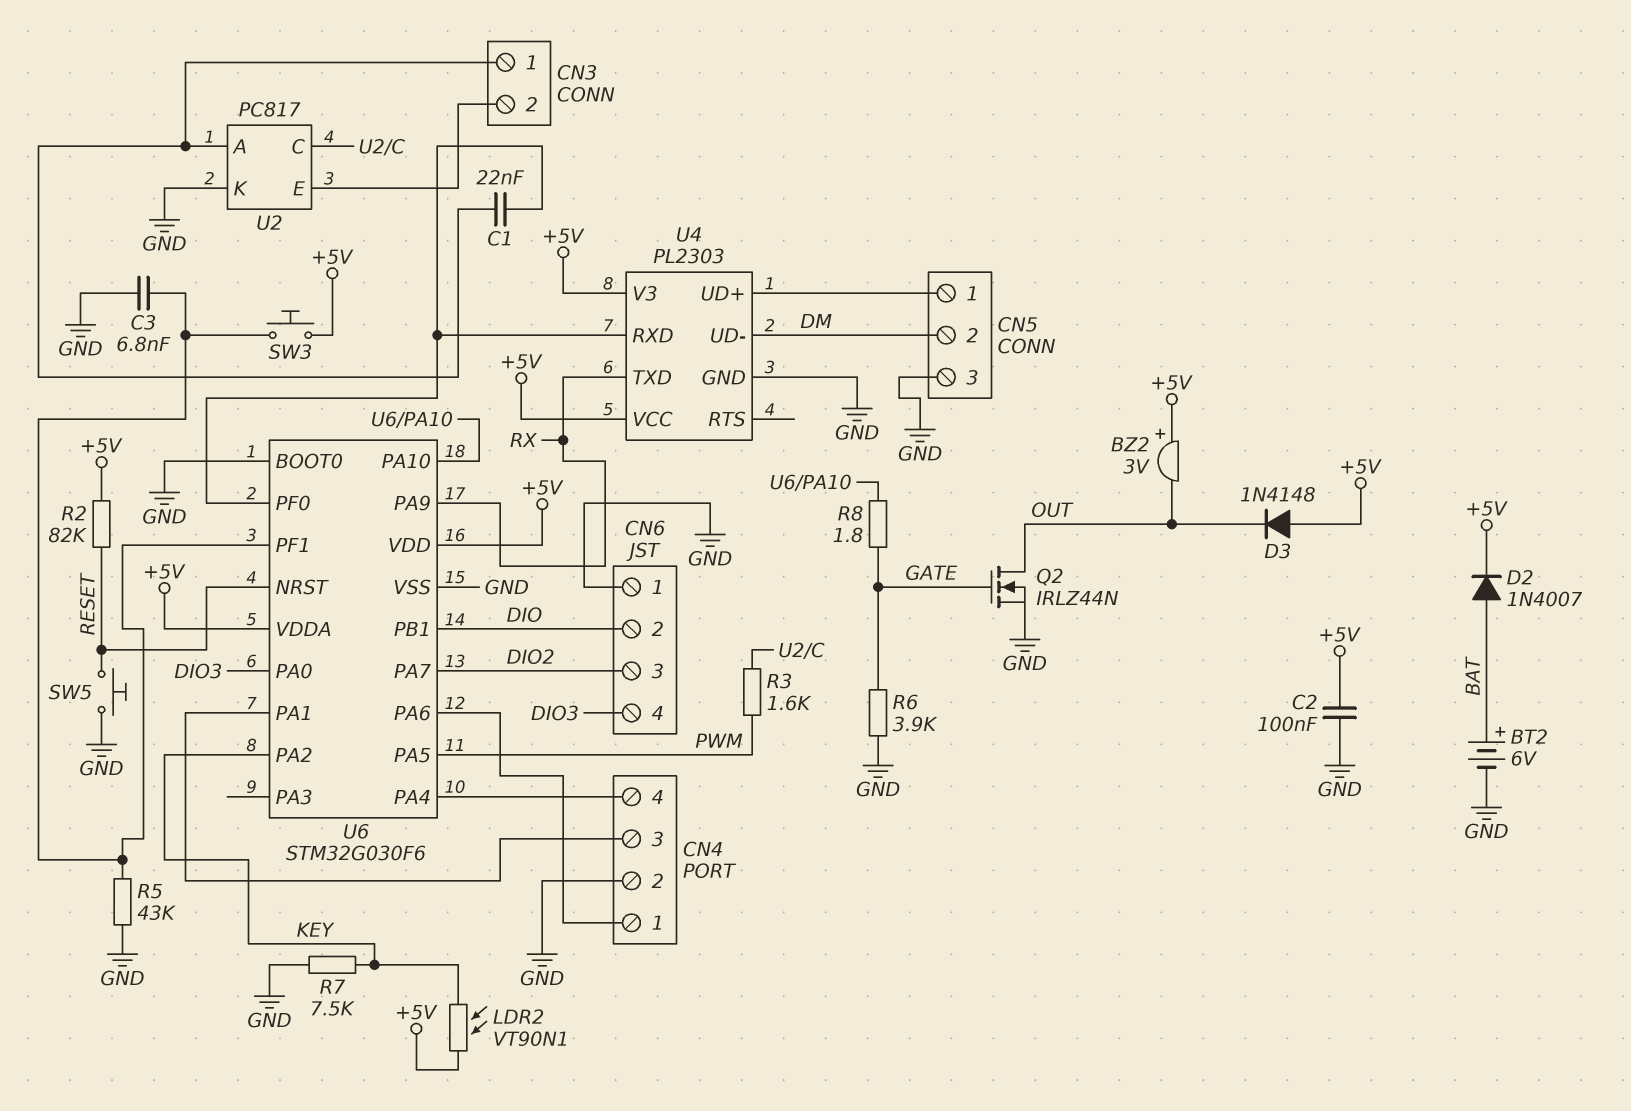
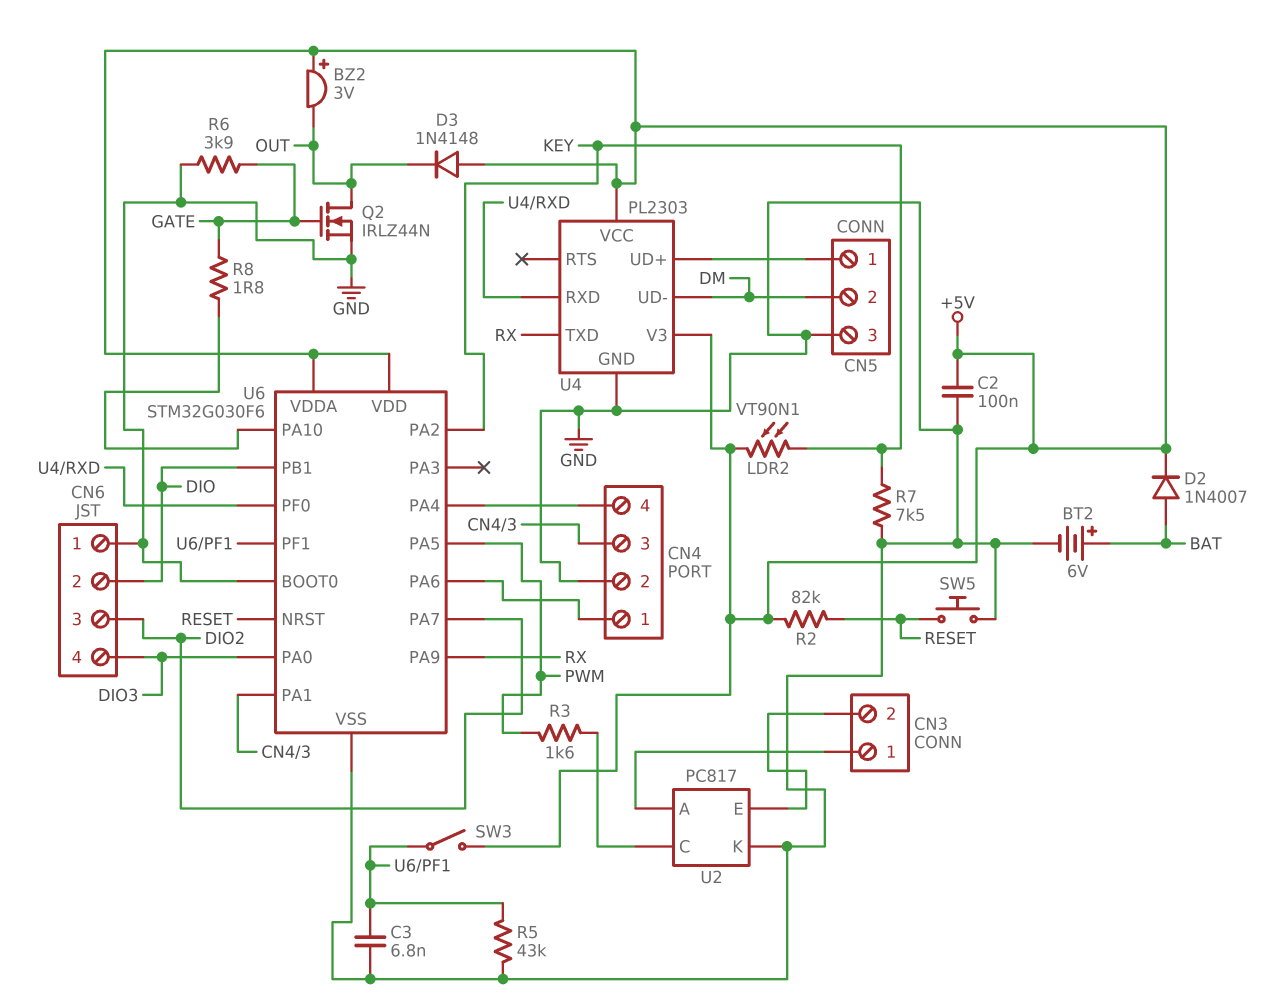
C1: 22nF (CN3/1, U4/RXD) -> none
SW3: button (+5V, U6/PF1) -> switch (+5V, U6/PF1)

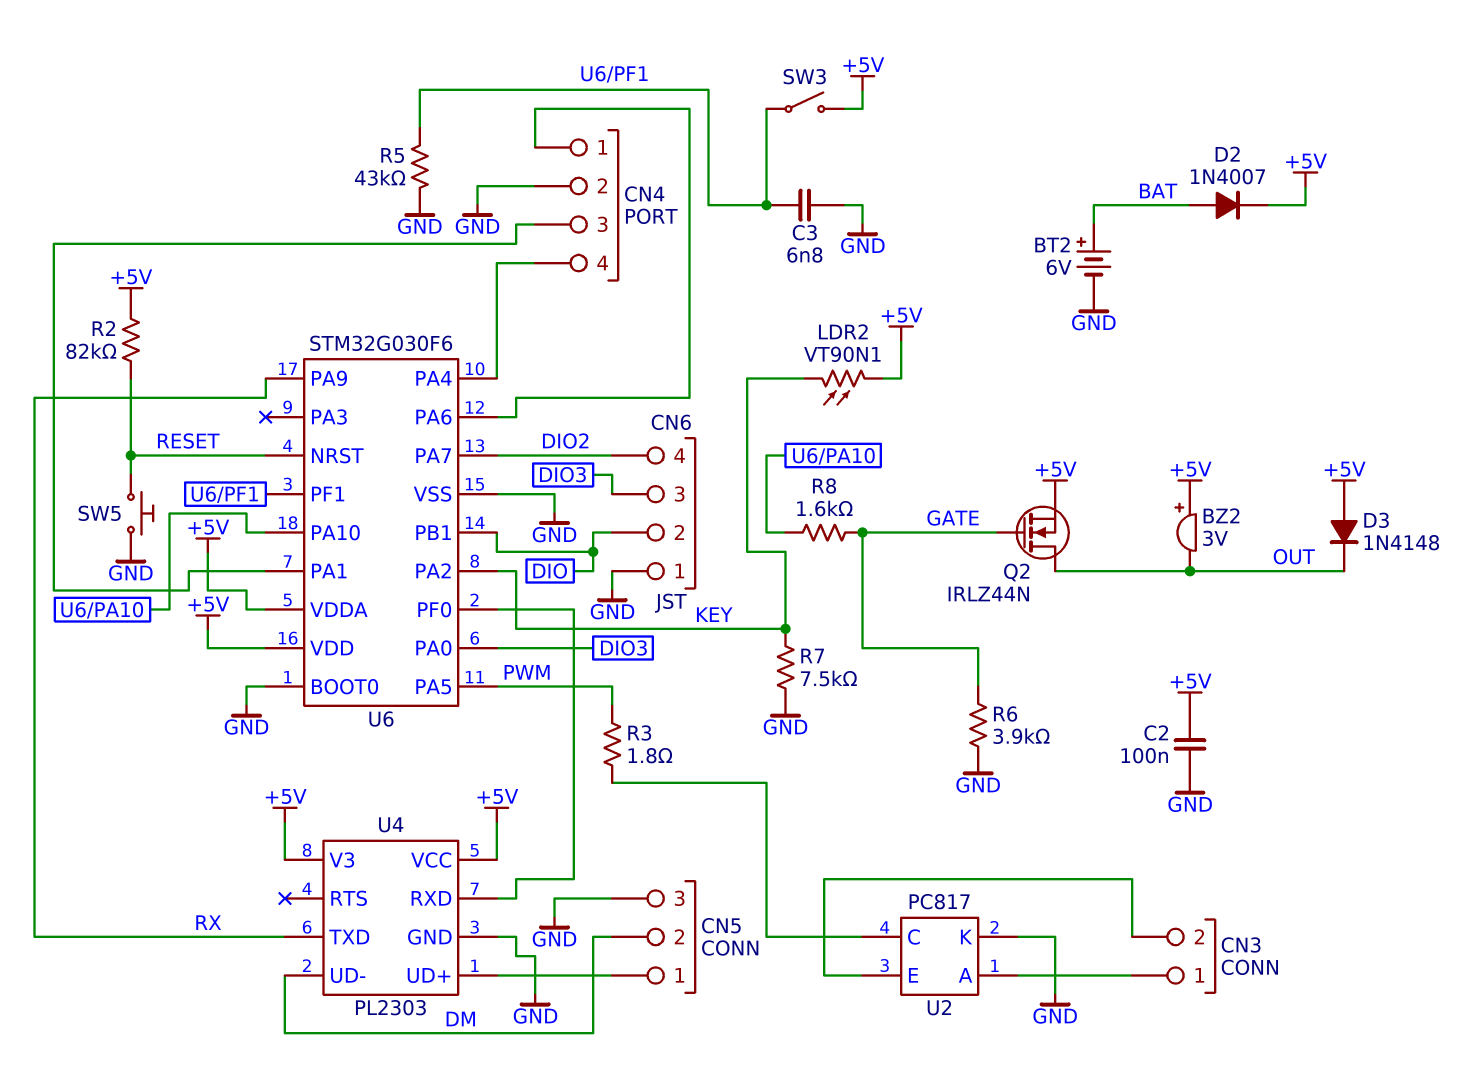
CN6 pin 3: DIO2 -> DIO3
CN6 pin 4: DIO3 -> DIO2
Q2: NMOS IRLZ44N (G GATE, D OUT, S GND) -> NMOS IRLZ44N (G GATE, D OUT, S +5V)
R3: 1.6k (PWM, U2/C) -> 1.8 (PWM, U2/C)
R8: 1.8 (GATE, U6/PA10) -> 1.6k (GATE, U6/PA10)

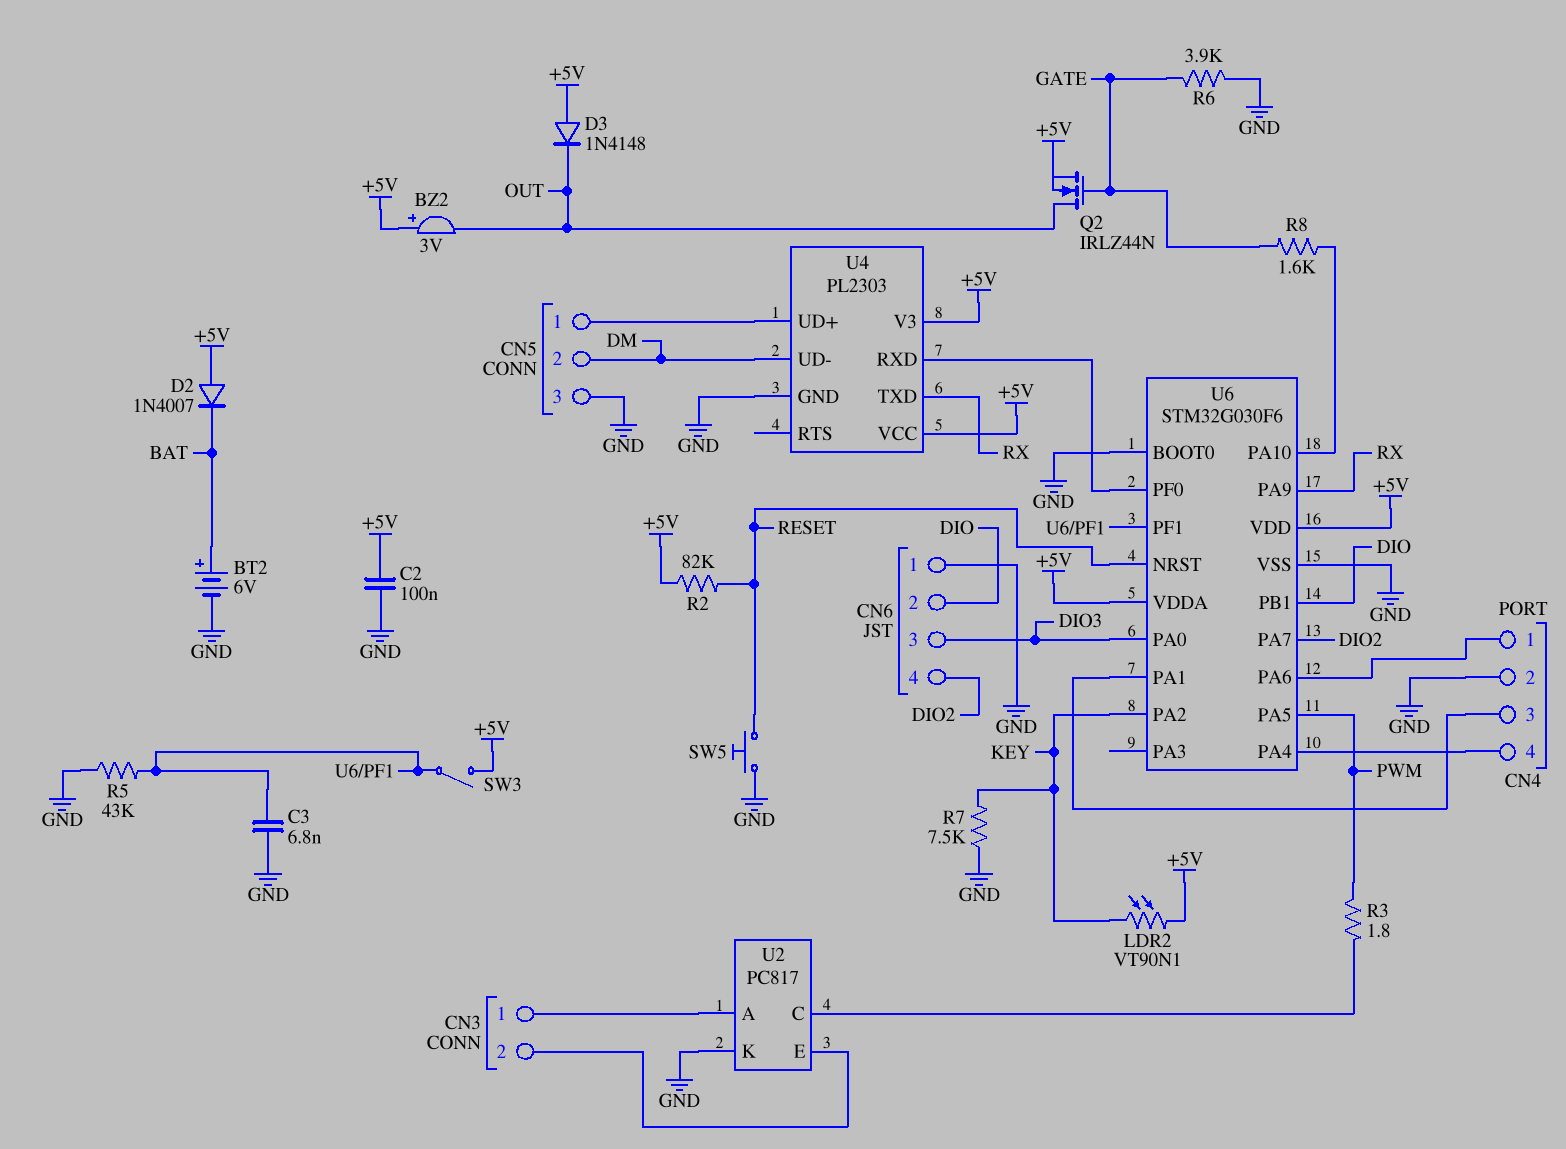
D2: diode 1N4007 (A BAT, K +5V) -> diode 1N4007 (A +5V, K BAT)

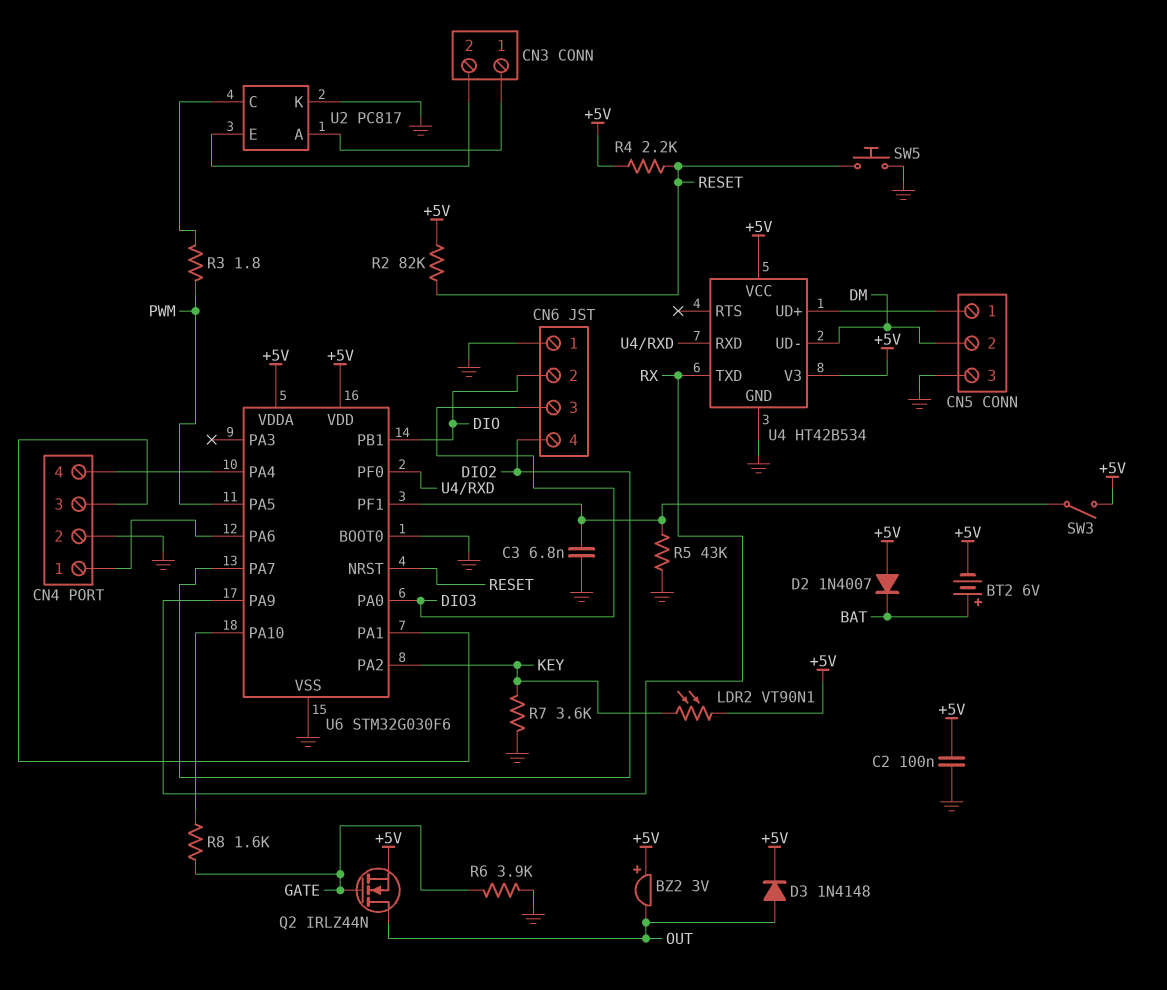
BT2: 6V (plus BAT, minus GND) -> 6V (plus BAT, minus +5V)
D3: diode 1N4148 (A +5V, K OUT) -> diode 1N4148 (A OUT, K +5V)
R4: none -> 2.2k (+5V, RESET)
R7: 7.5k (GND, KEY) -> 3.6k (GND, KEY)
U4: PL2303 -> HT42B534

